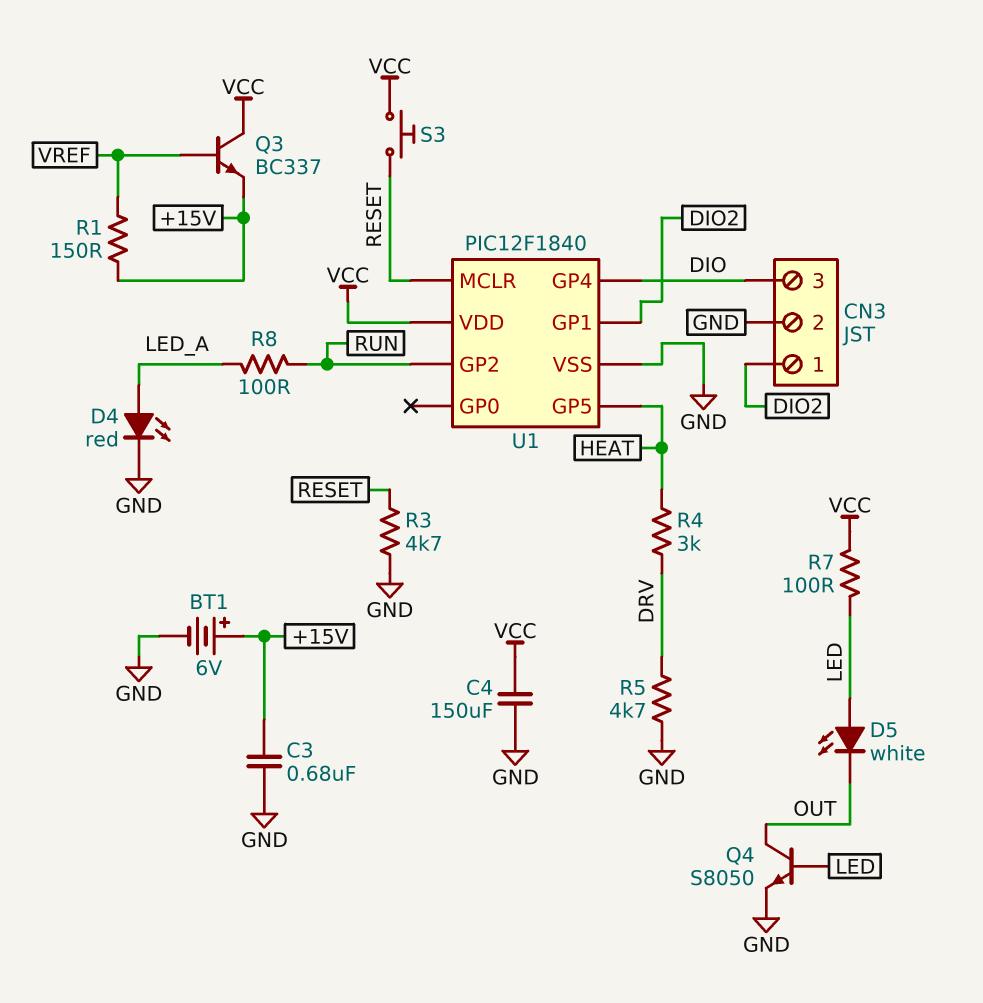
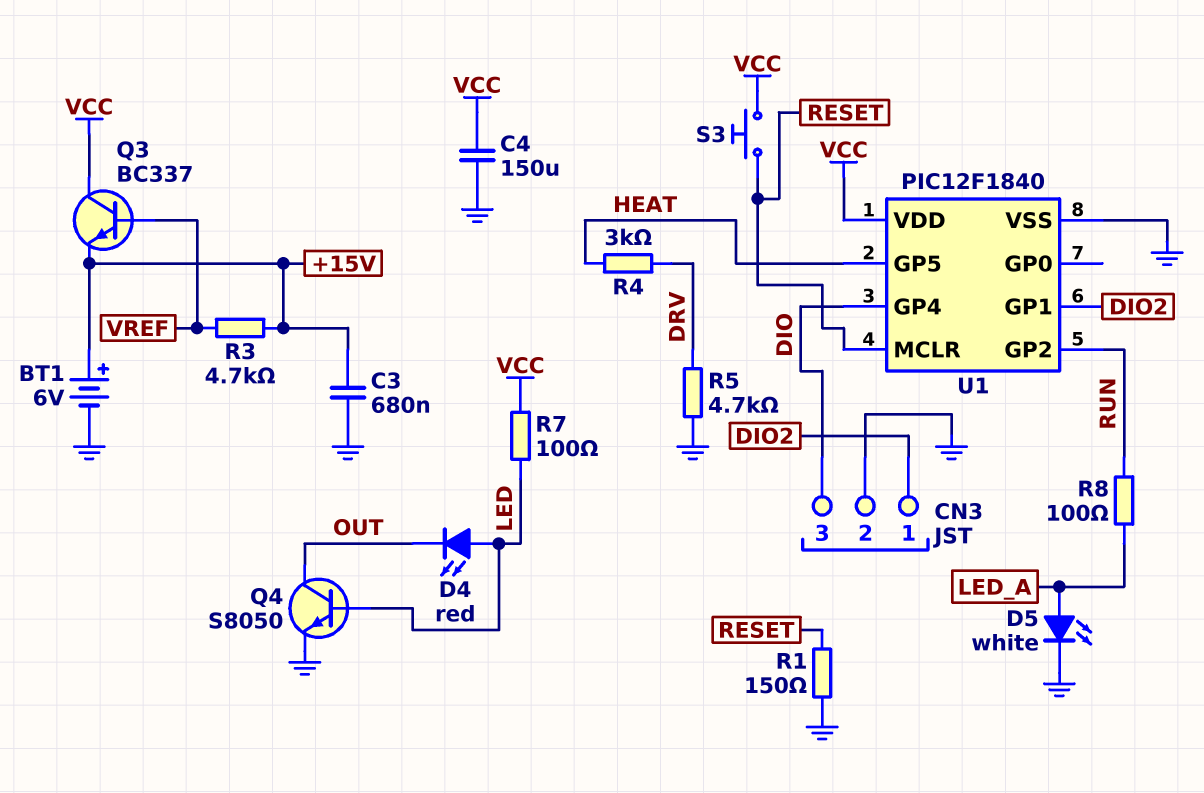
D4: LED red (A LED_A, K GND) -> LED red (A LED, K OUT)
D5: LED white (A LED, K OUT) -> LED white (A LED_A, K GND)
R1: 150 (+15V, VREF) -> 150 (GND, RESET)
R3: 4.7k (GND, RESET) -> 4.7k (+15V, VREF)

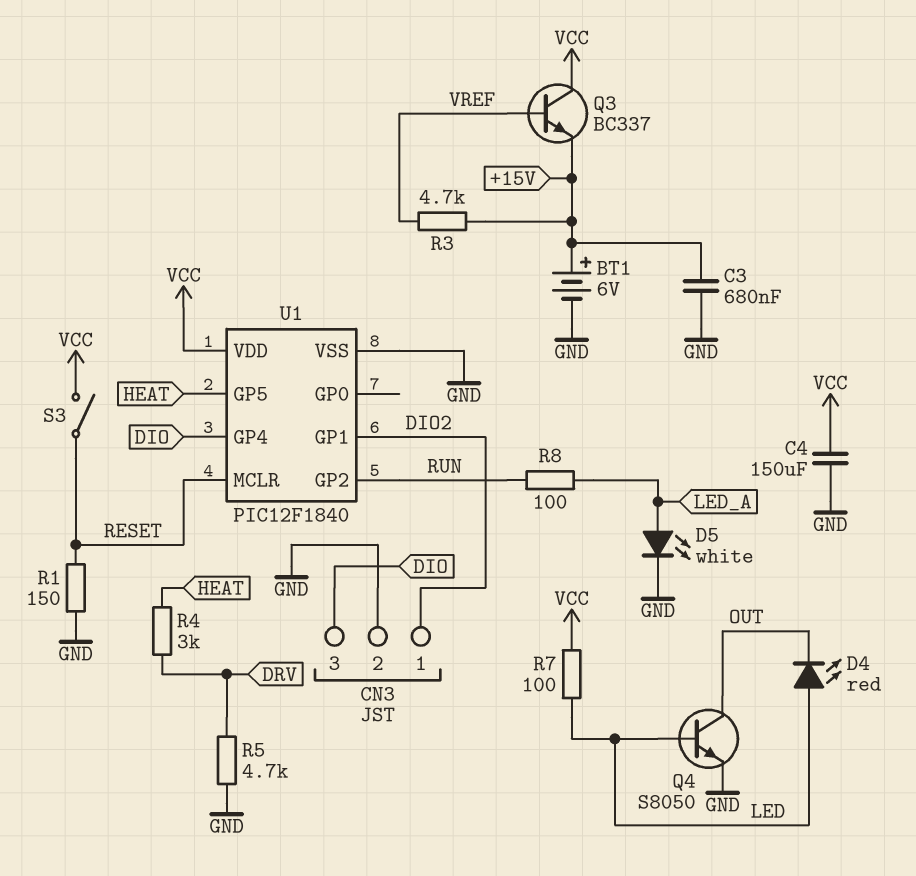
S3: button (RESET, VCC) -> switch (RESET, VCC)

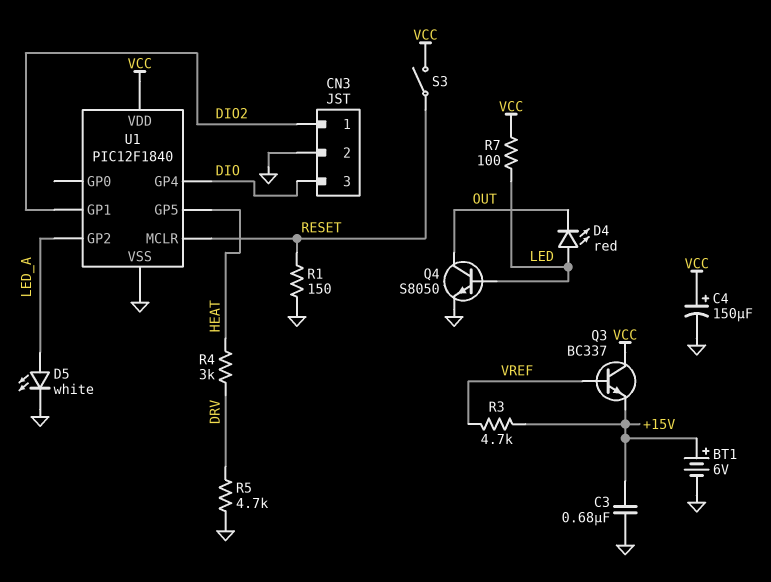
C4: 150uF (GND, VCC) -> 150uF (plus VCC, minus GND)
R8: 100 (LED_A, RUN) -> none
U1 pin GP2: RUN -> LED_A

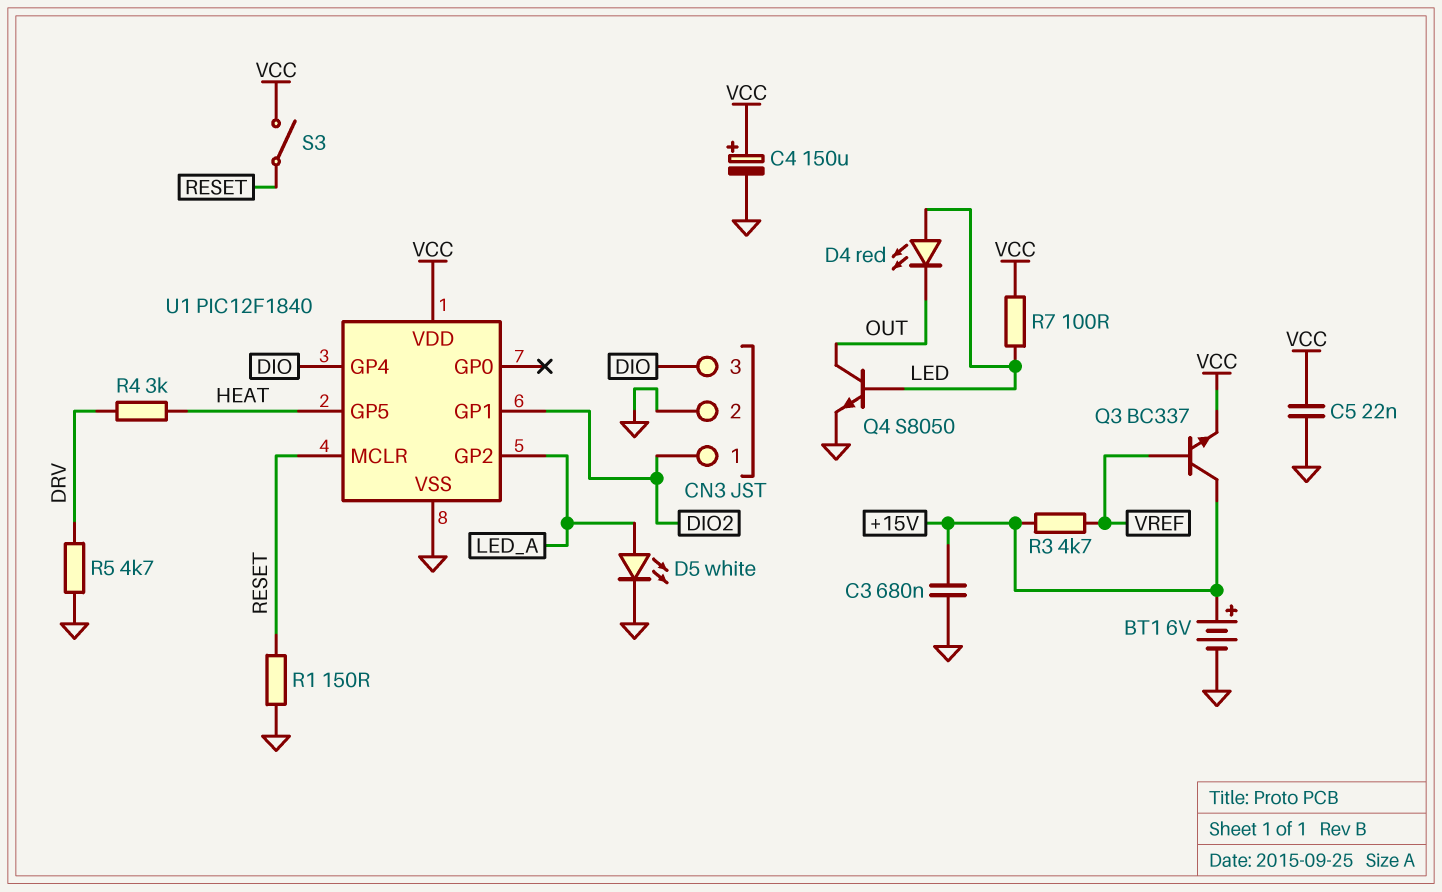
C5: none -> 22nF (GND, VCC)
Q3: NPN BC337 (B VREF, C VCC, E +15V) -> NPN BC337 (B VREF, C +15V, E VCC)

